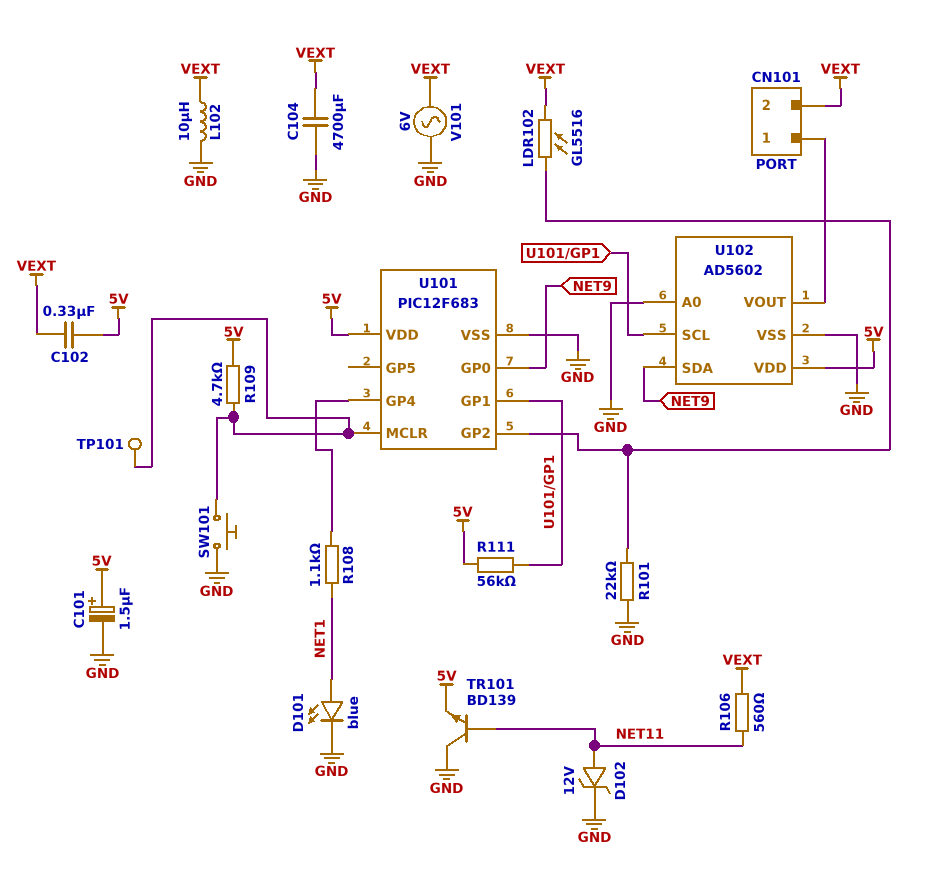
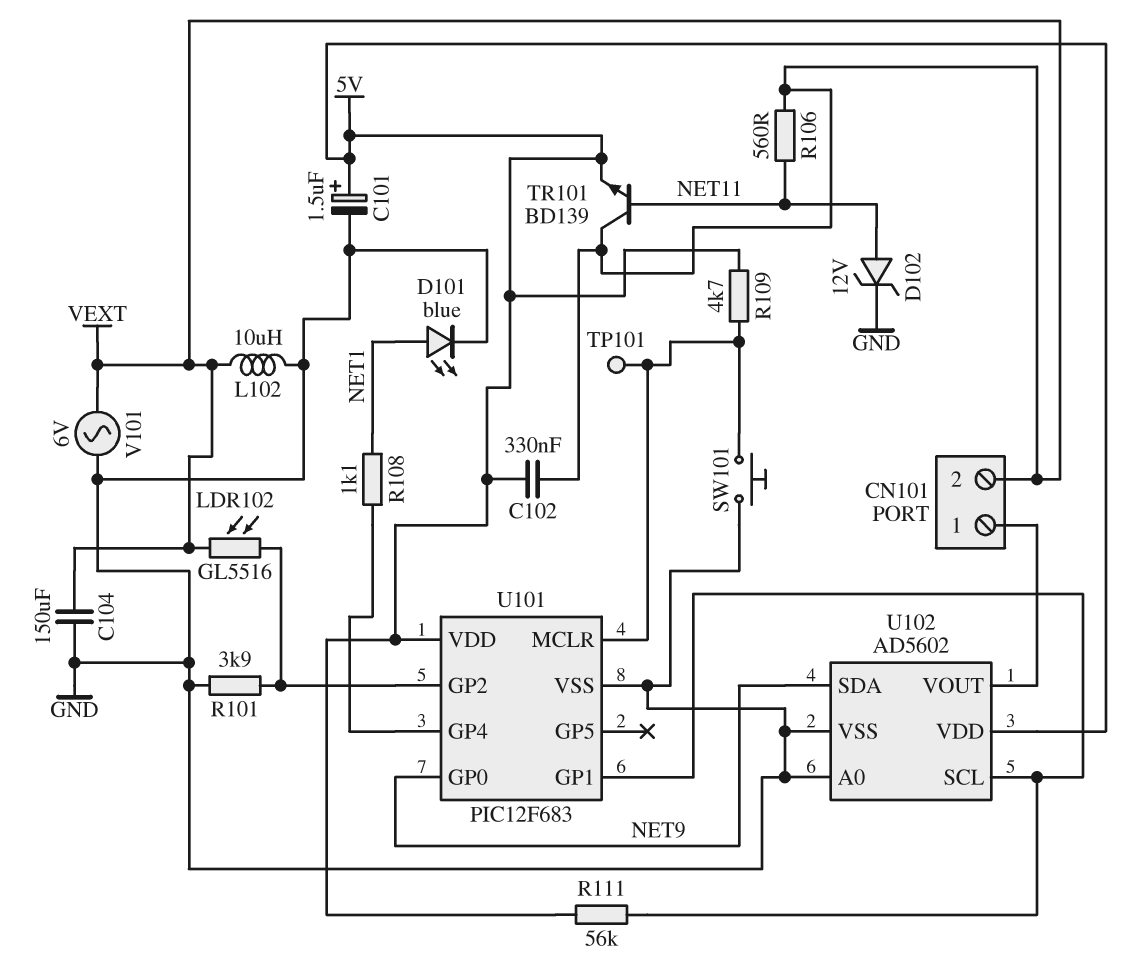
C104: 4700uF (GND, VEXT) -> 150uF (GND, VEXT)
R101: 22k (GND, U101/GP2) -> 3.9k (GND, U101/GP2)
TR101: NPN BD139 (B NET11, C GND, E 5V) -> NPN BD139 (B NET11, C VEXT, E 5V)

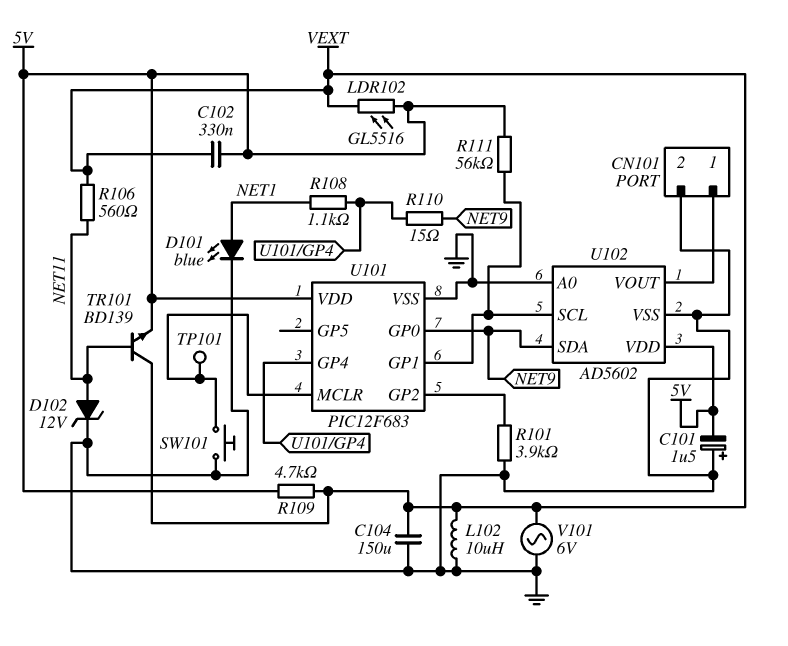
C101: 1.5uF (plus 5V, minus GND) -> 1.5uF (plus GND, minus 5V)
CN101 pin 2: VEXT -> GND
LDR102: GL5516 (U101/GP2, VEXT) -> GL5516 (5V, VEXT)
R109: 4.7k (5V, U101/MCLR) -> 4.7k (5V, VEXT)
R110: none -> 15 (NET9, U101/GP4)

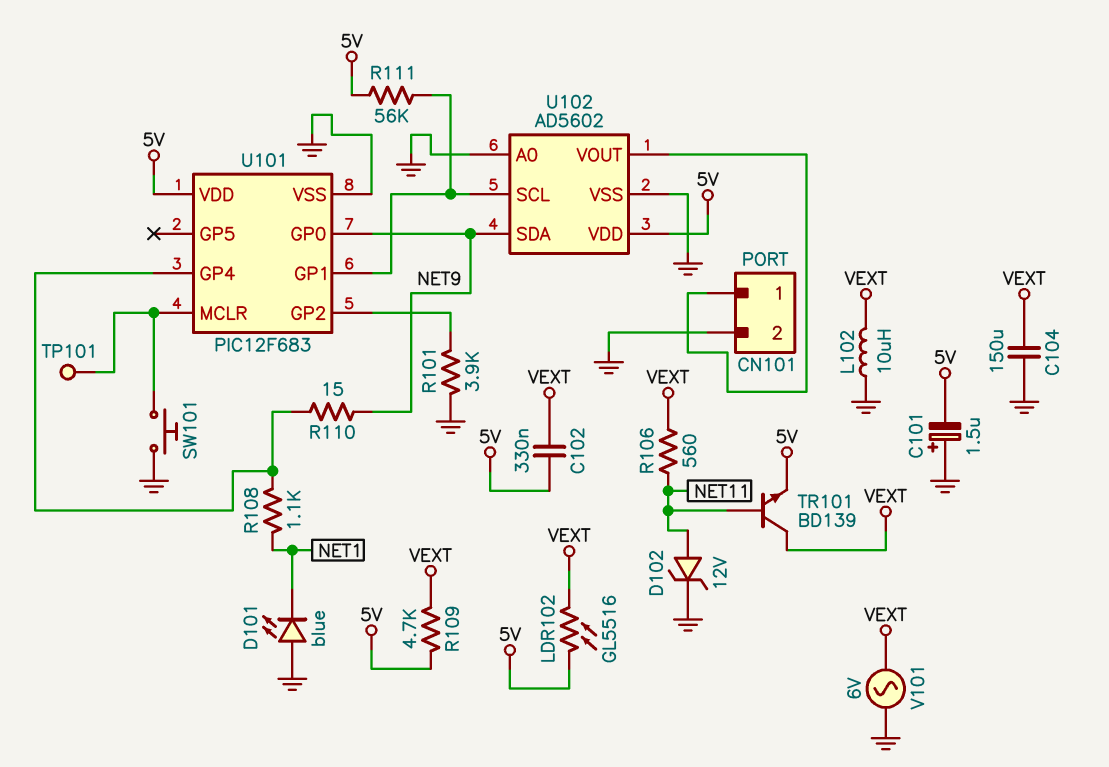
D101: LED blue (A NET1, K GND) -> LED blue (A GND, K NET1)

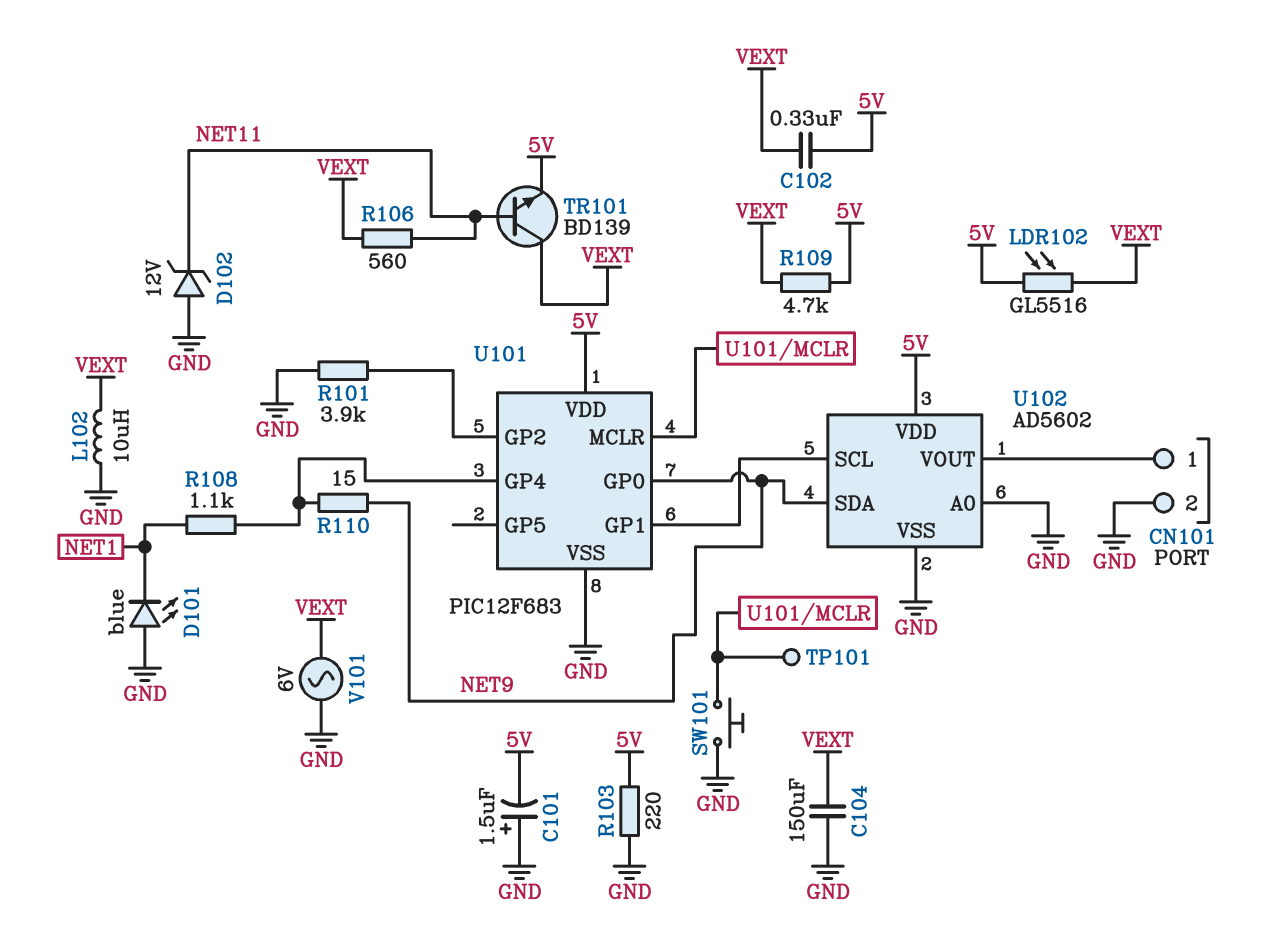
D102: zener 12V (A NET11, K GND) -> zener 12V (A GND, K NET11)
R103: none -> 220 (5V, GND)
R111: 56k (5V, U101/GP1) -> none

